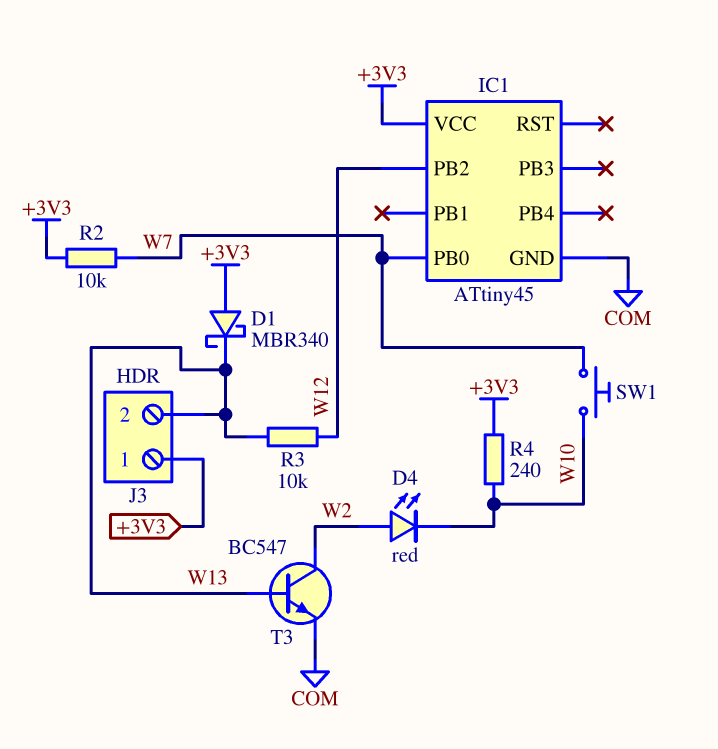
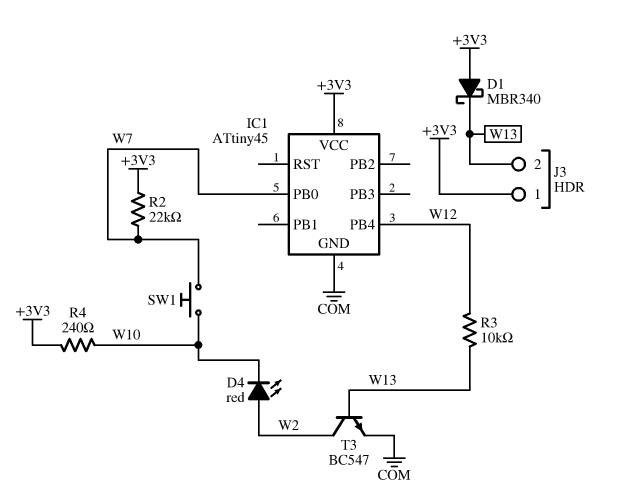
IC1 pin PB2: W12 -> none
IC1 pin PB4: none -> W12
R2: 10k (+3V3, W7) -> 22k (+3V3, W7)

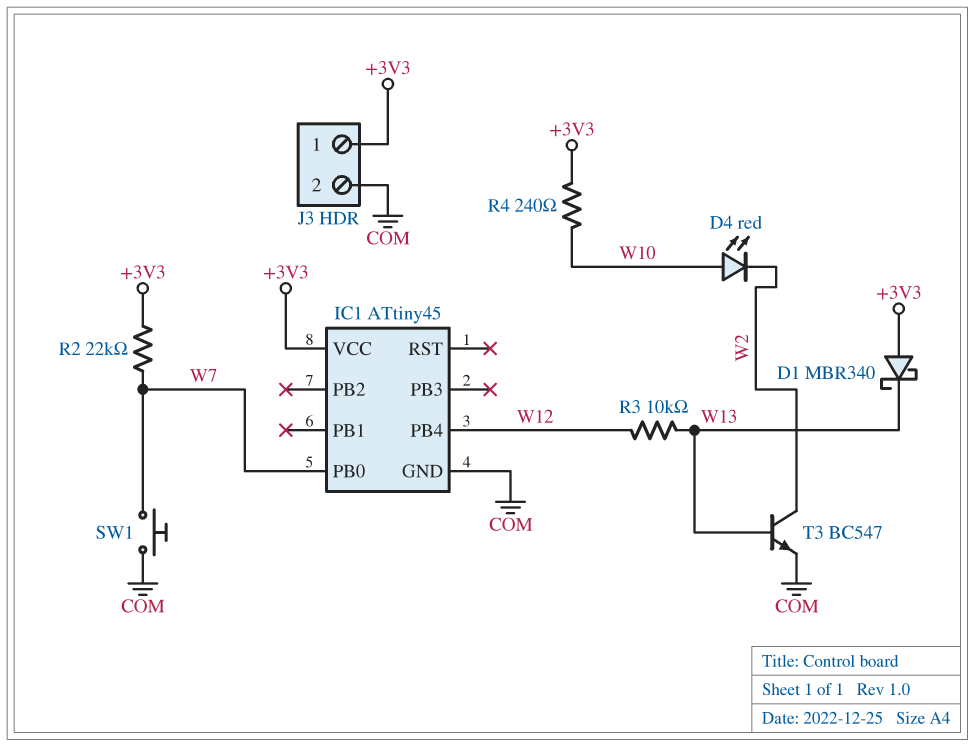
D4: LED red (A W2, K W10) -> LED red (A W10, K W2)
J3 pin 2: W13 -> COM
SW1: button (W7, W10) -> button (COM, W7)

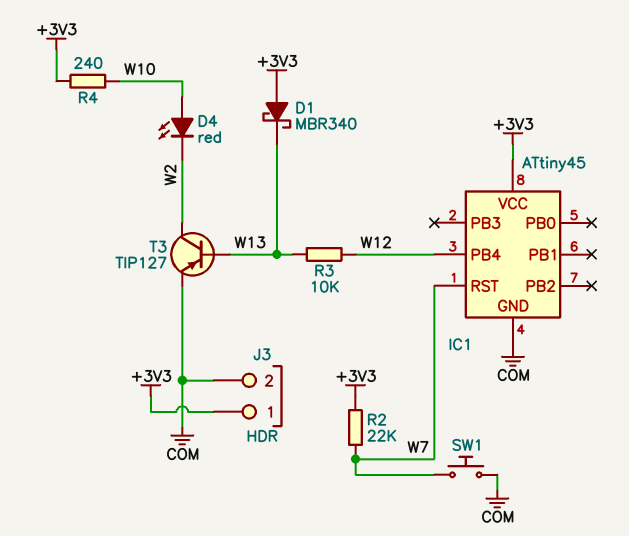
IC1 pin PB0: W7 -> none
IC1 pin RST: none -> W7
T3: NPN BC547 (B W13, C W2, E COM) -> PNP TIP127 (B W13, C W2, E COM)

